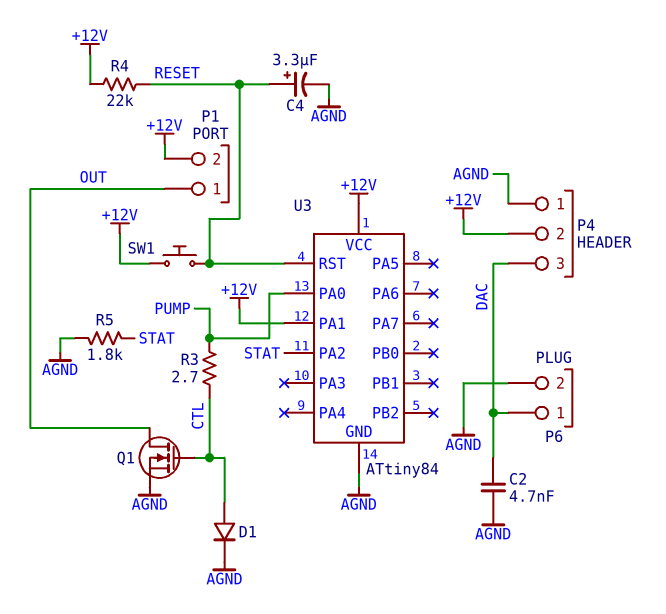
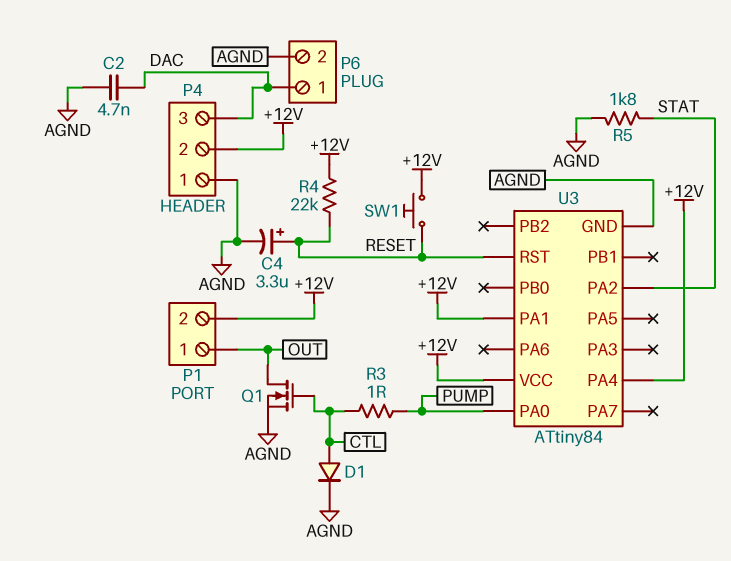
R3: 2.7 (CTL, PUMP) -> 1 (CTL, PUMP)
U3 pin PA4: none -> +12V

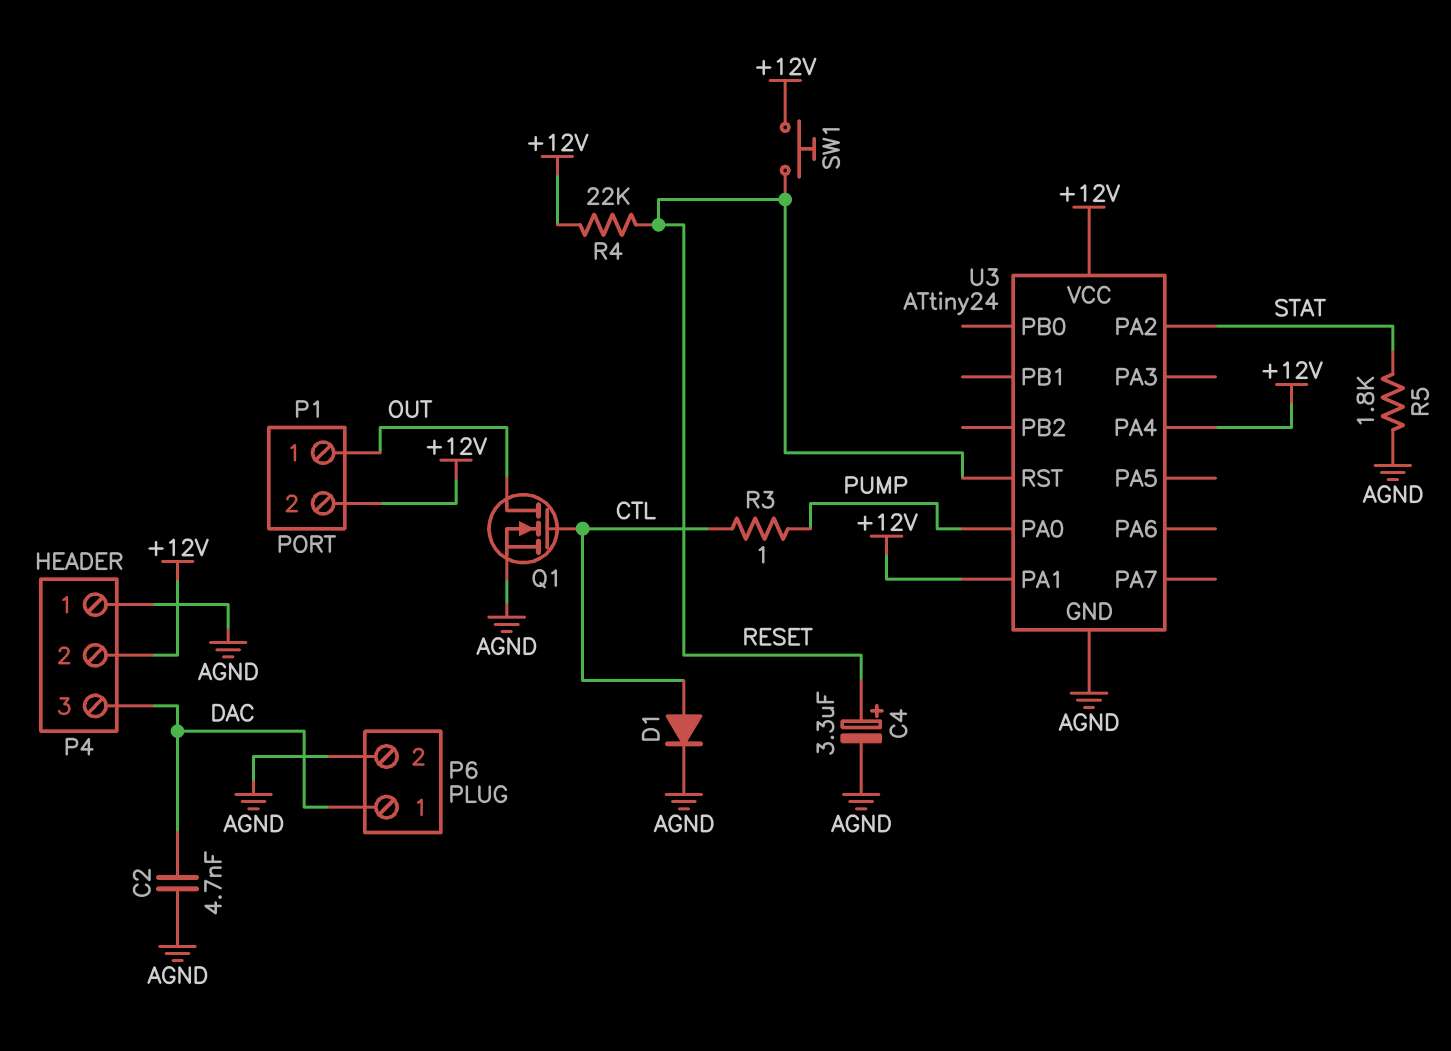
U3: ATtiny84 -> ATtiny24

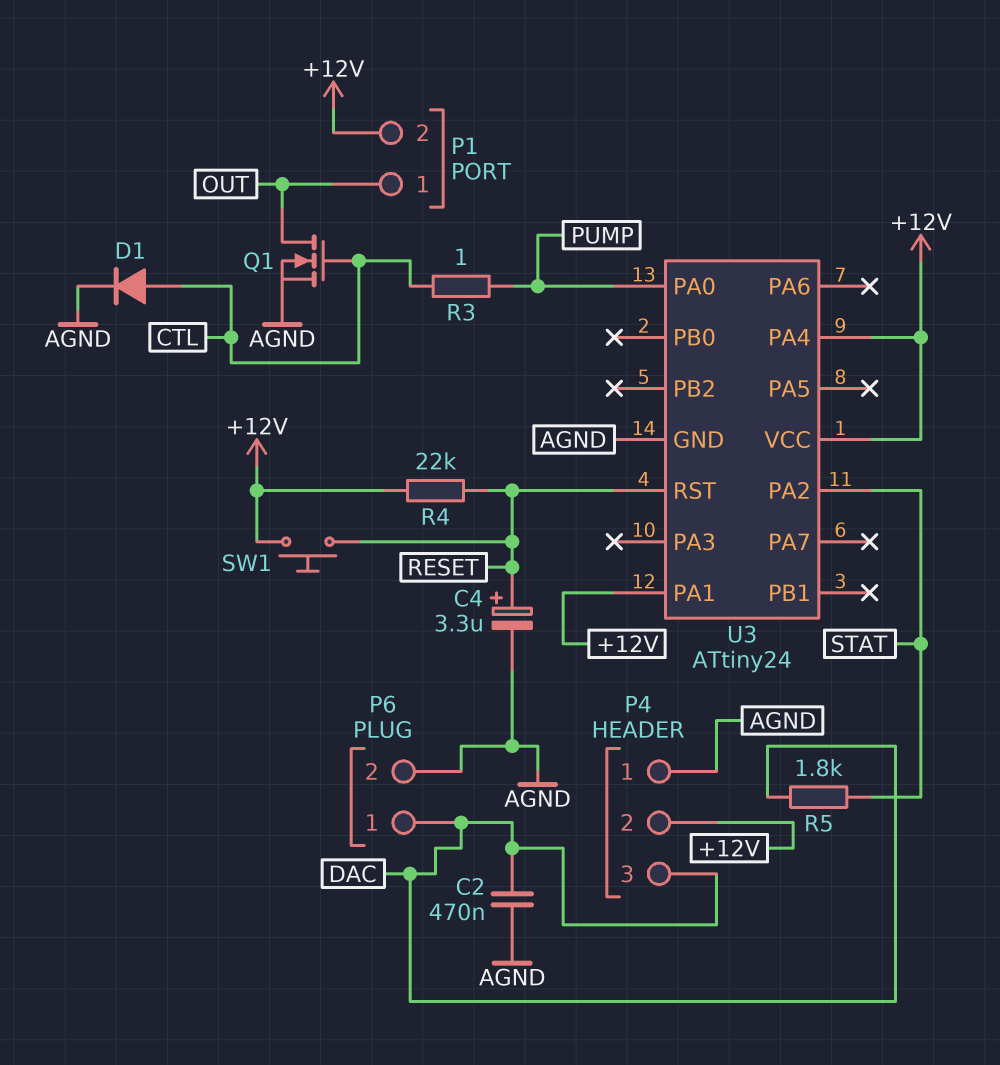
C2: 4.7nF (AGND, DAC) -> 470nF (AGND, DAC)
R5: 1.8k (AGND, STAT) -> 1.8k (DAC, STAT)

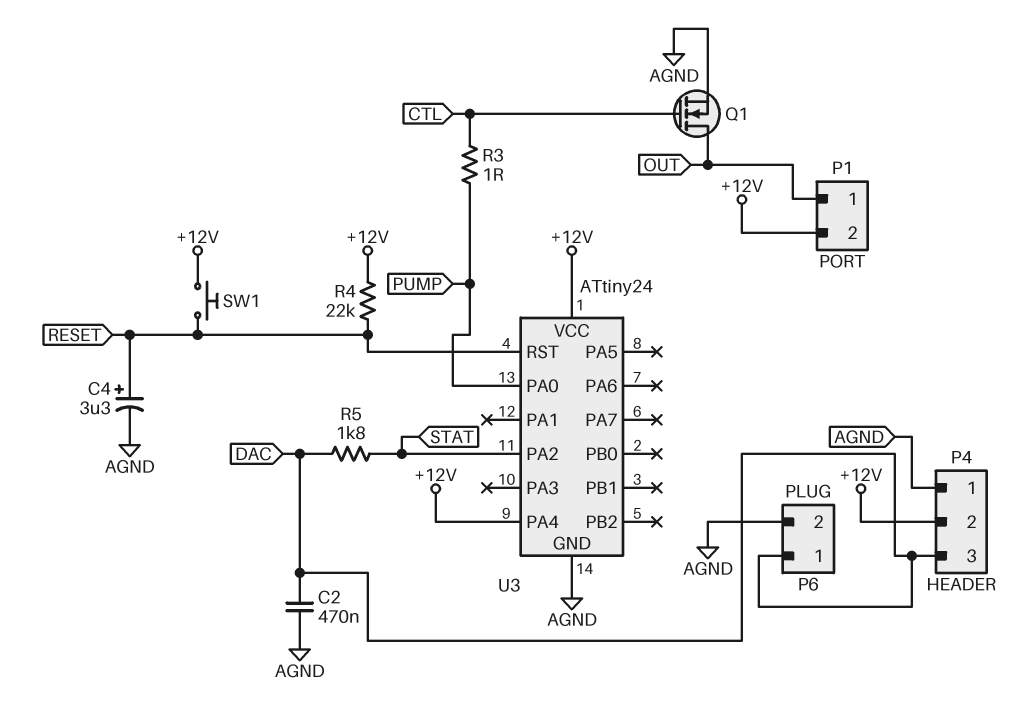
D1: diode (A CTL, K AGND) -> none
U3 pin PA1: +12V -> none

